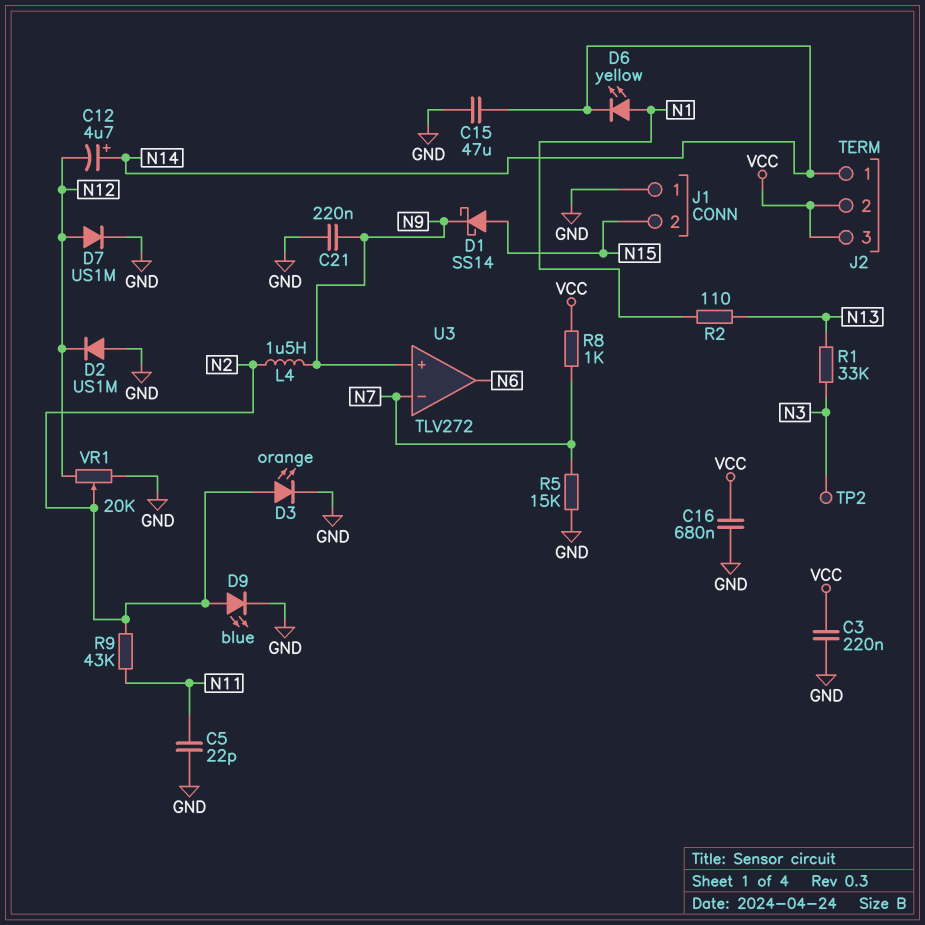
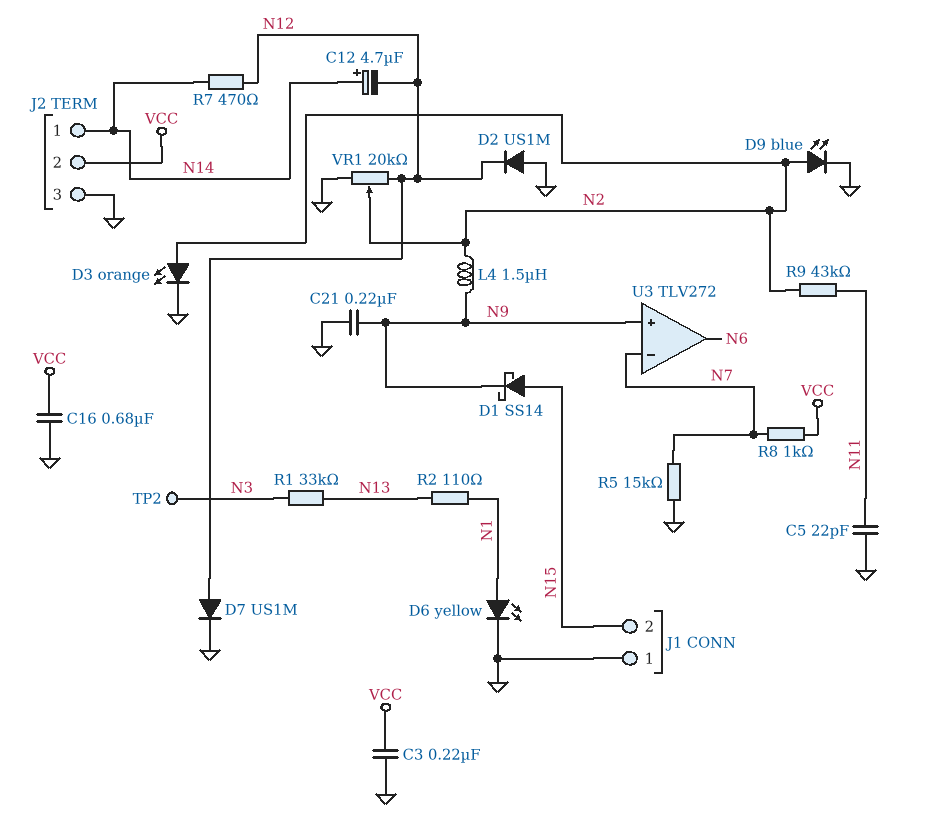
C15: 47uF (GND, N14) -> none
D6: LED yellow (A N1, K N14) -> LED yellow (A N1, K GND)
J2 pin 3: VCC -> GND
R7: none -> 470 (N12, N14)

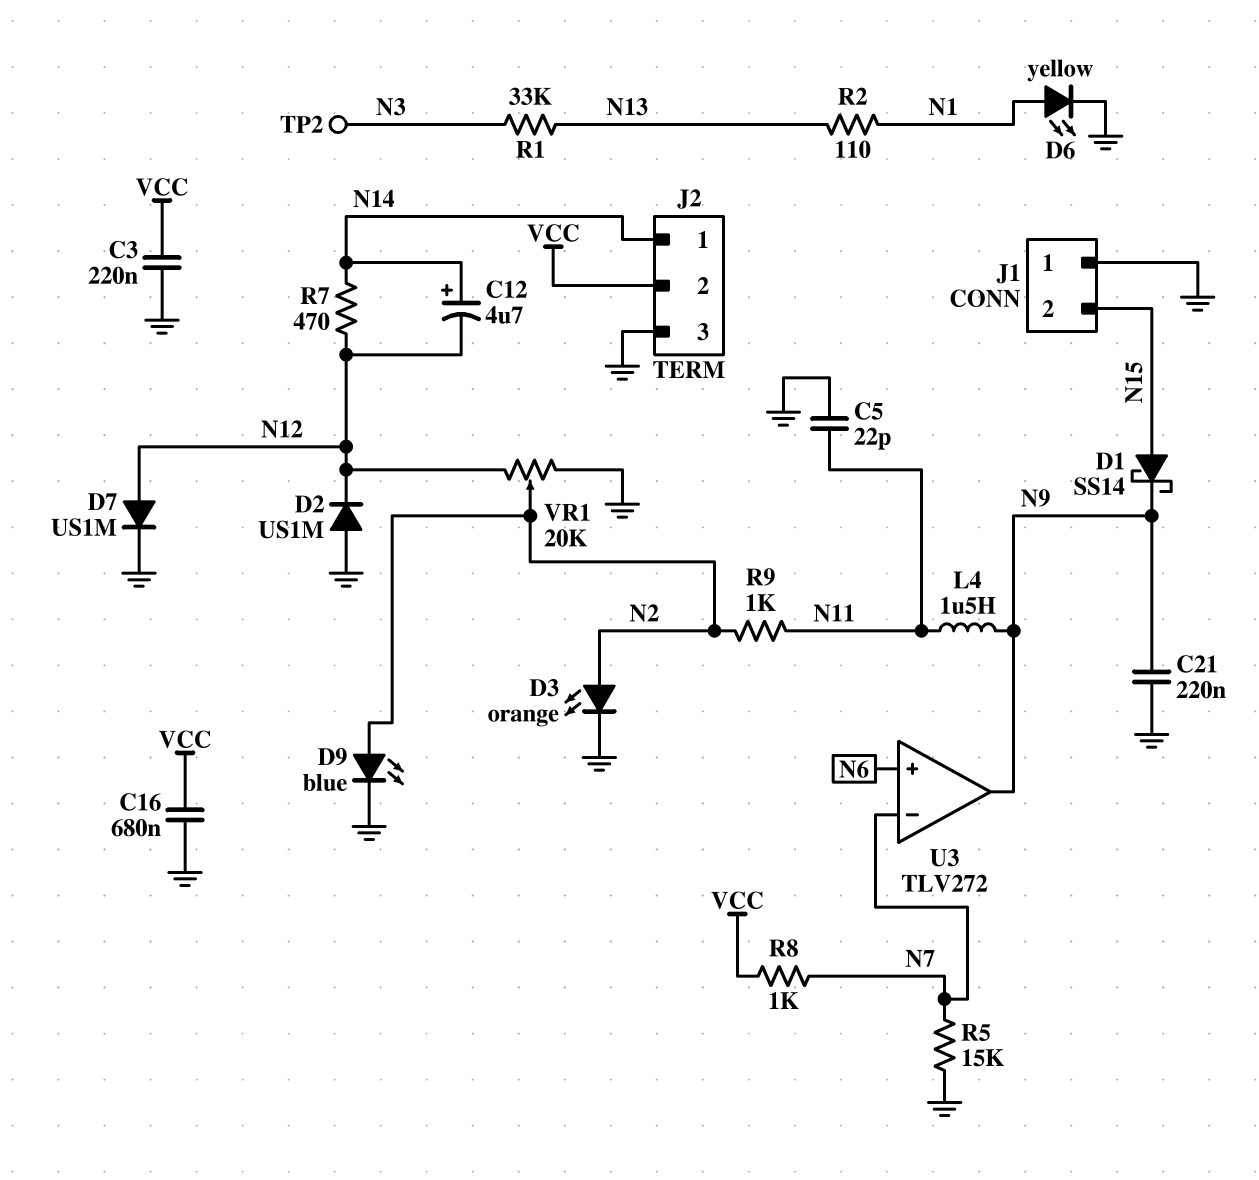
L4: 1.5uH (N2, N9) -> 1.5uH (N9, N11)
R9: 43k (N2, N11) -> 1k (N2, N11)
U3 pin in+: N9 -> N6
U3 pin out: N6 -> N9

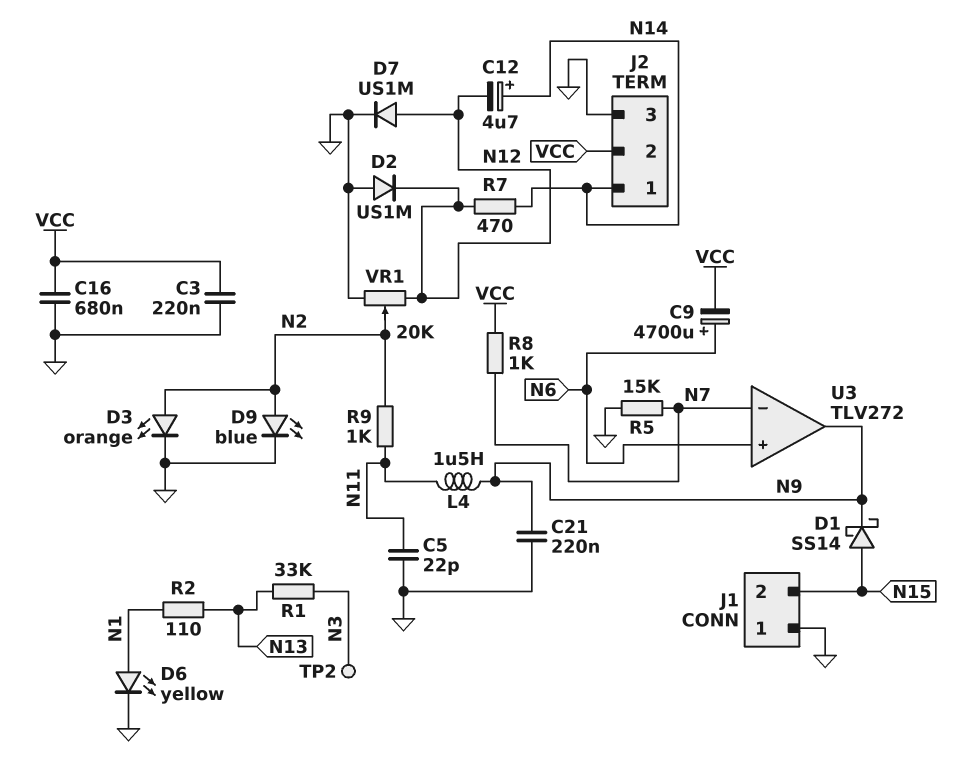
C9: none -> 4700uF (plus N6, minus VCC)

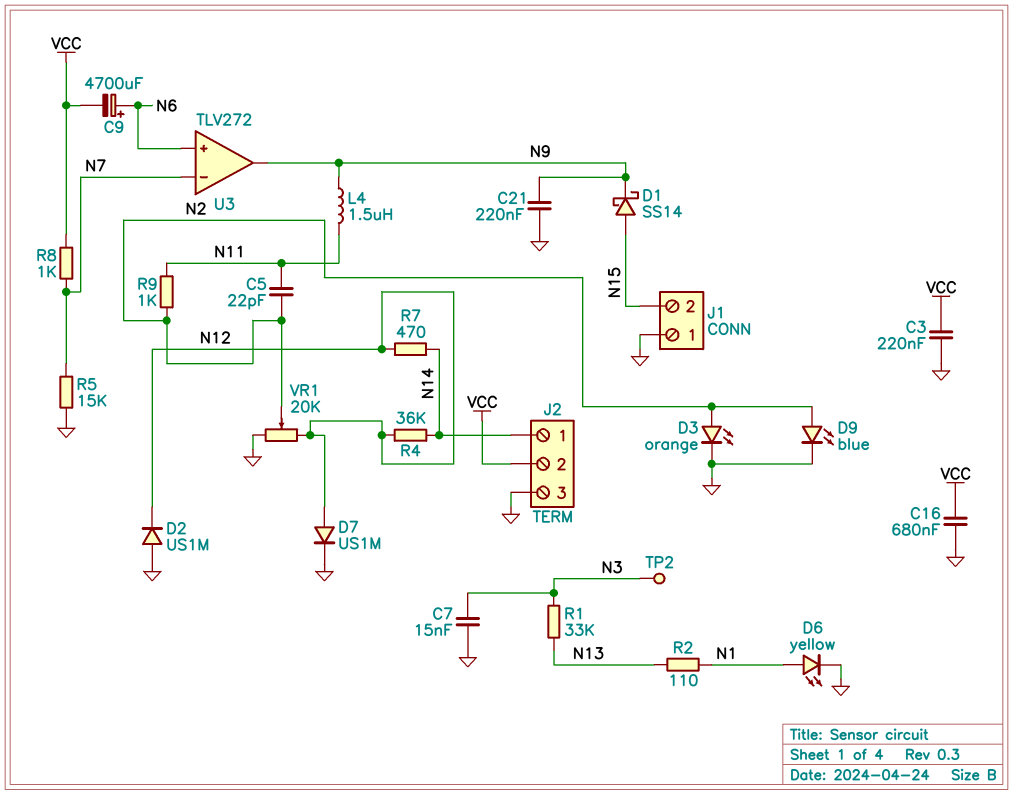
C5: 22pF (GND, N11) -> 22pF (N2, N11)
C7: none -> 15nF (GND, N3)
C12: 4.7uF (plus N14, minus N12) -> none
R4: none -> 36k (N12, N14)

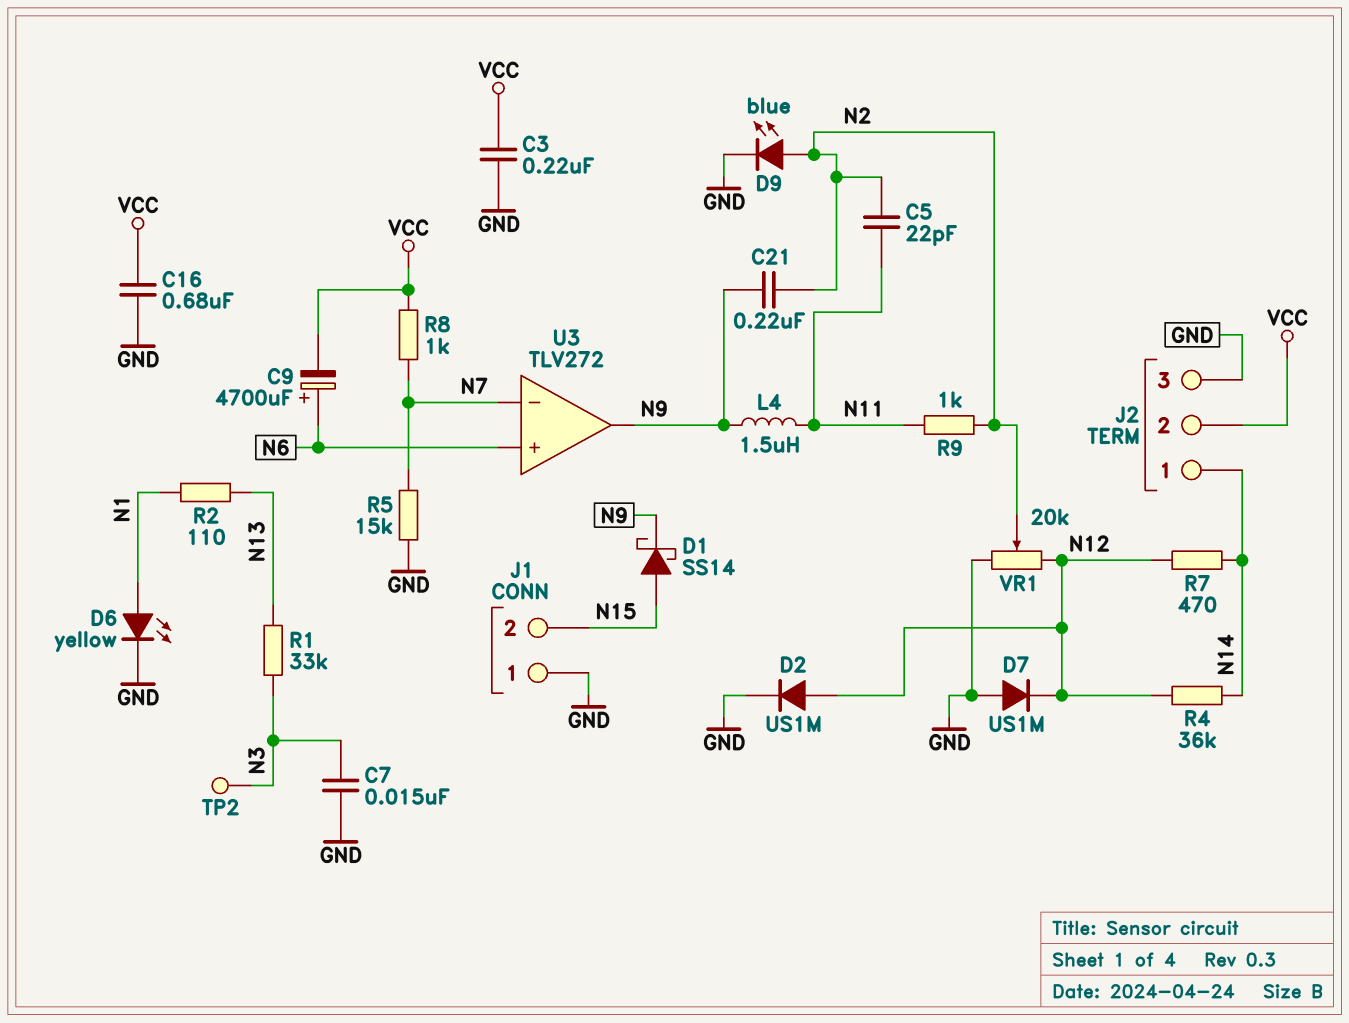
C21: 220nF (GND, N9) -> 220nF (N2, N9)
D2: diode US1M (A GND, K N12) -> diode US1M (A N12, K GND)
D3: LED orange (A N2, K GND) -> none
D7: diode US1M (A N12, K GND) -> diode US1M (A GND, K N12)

